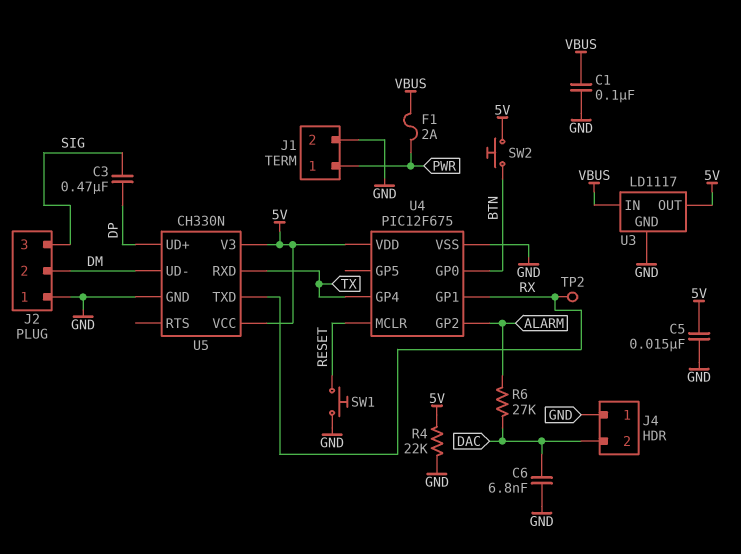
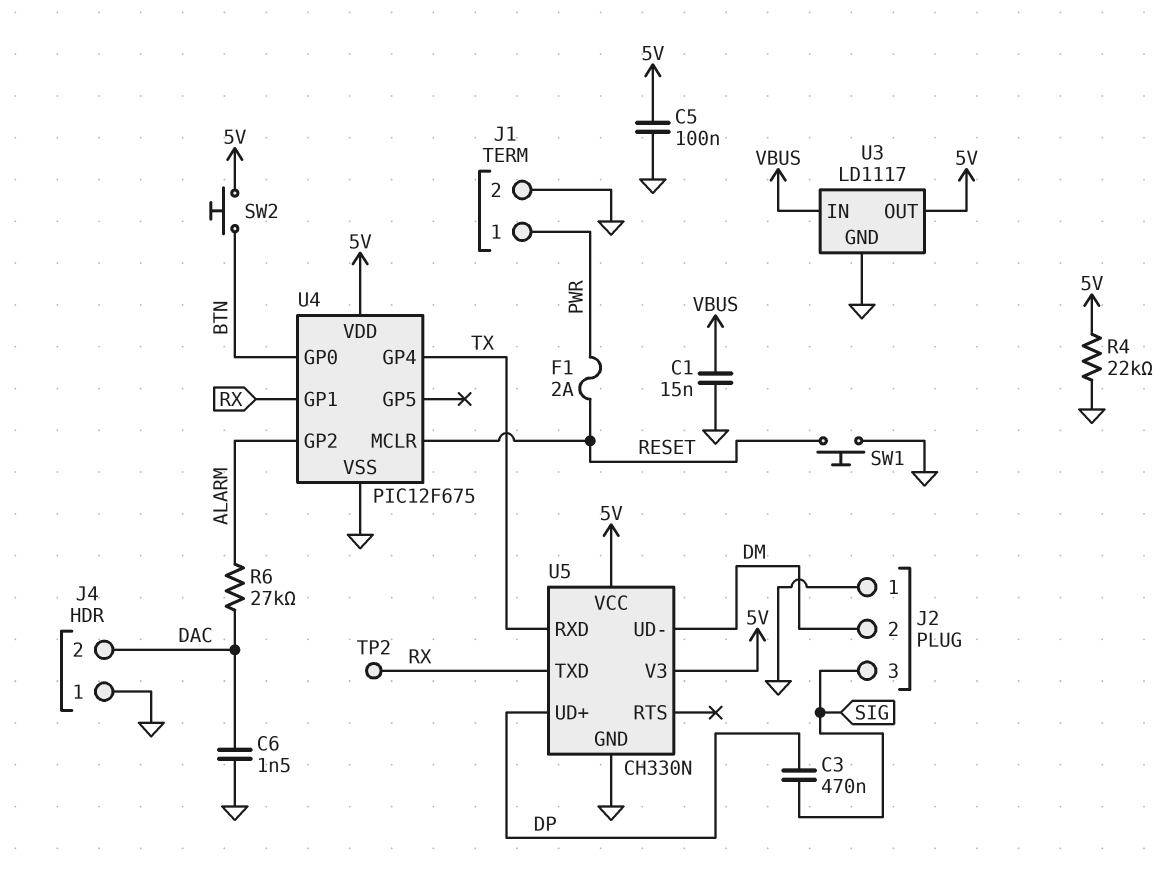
C1: 100nF (GND, VBUS) -> 15nF (GND, VBUS)
C5: 15nF (5V, GND) -> 100nF (5V, GND)
C6: 6.8nF (DAC, GND) -> 1.5nF (DAC, GND)
F1: 2A (PWR, VBUS) -> 2A (PWR, RESET)

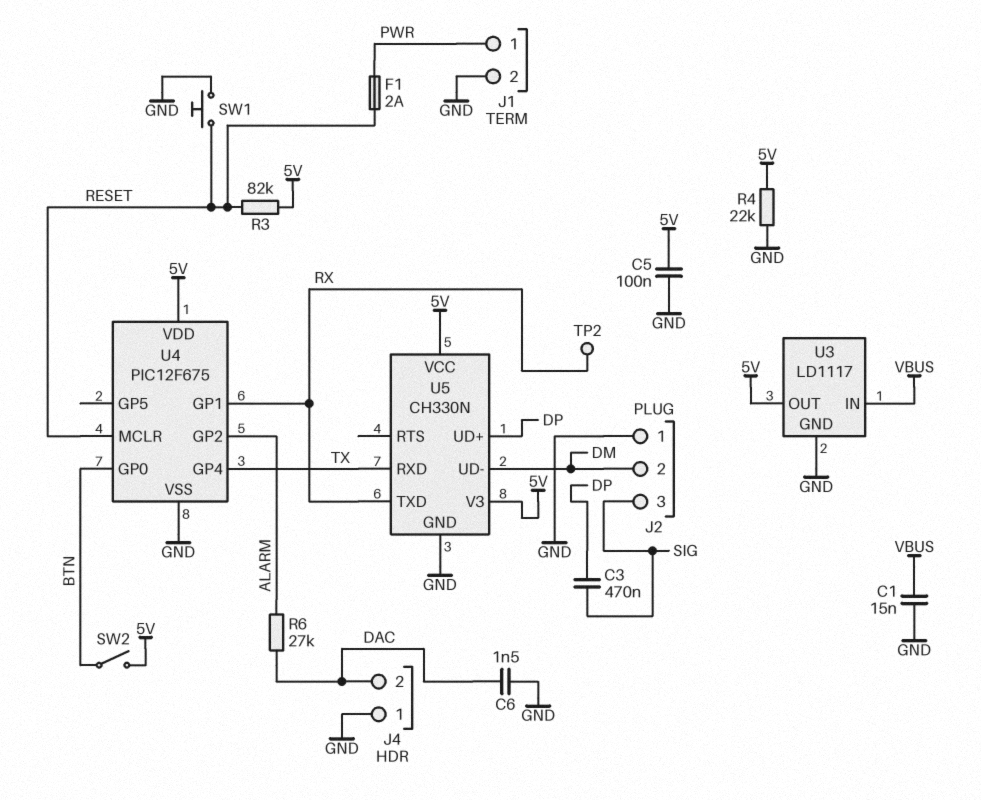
R3: none -> 82k (5V, RESET)
SW2: button (5V, BTN) -> switch (5V, BTN)

